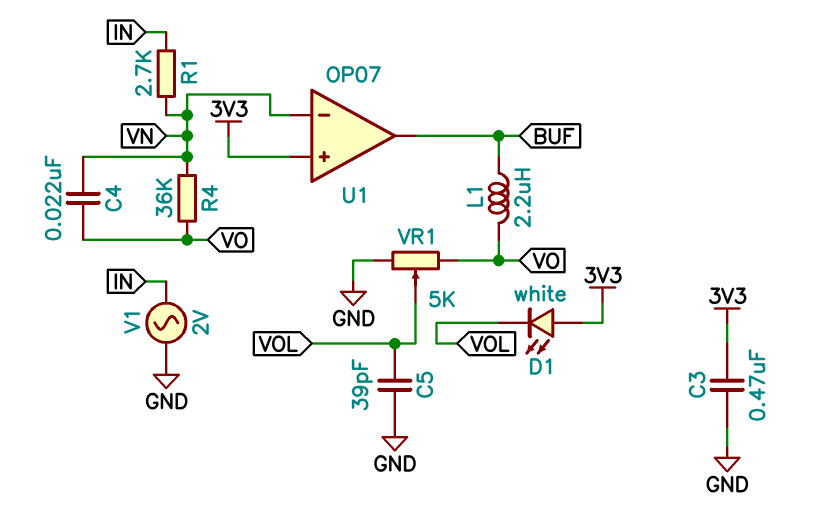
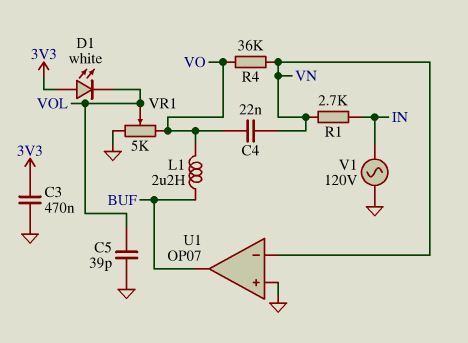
U1 pin in+: 3V3 -> GND
V1: AC 2V (GND, IN) -> AC 120V (GND, IN)

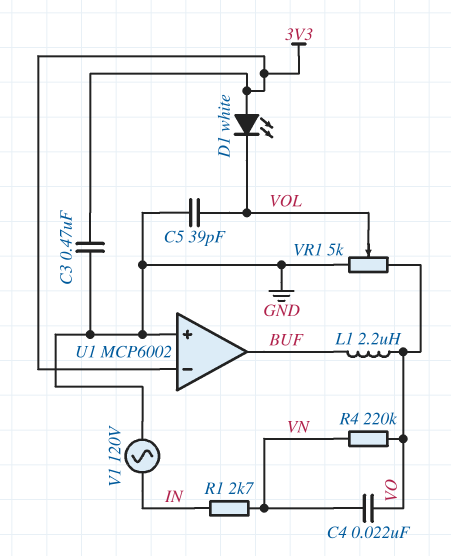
R4: 36k (VN, VO) -> 220k (VN, VO)
U1: OP07 -> MCP6002
U1 pin in-: VN -> 3V3

